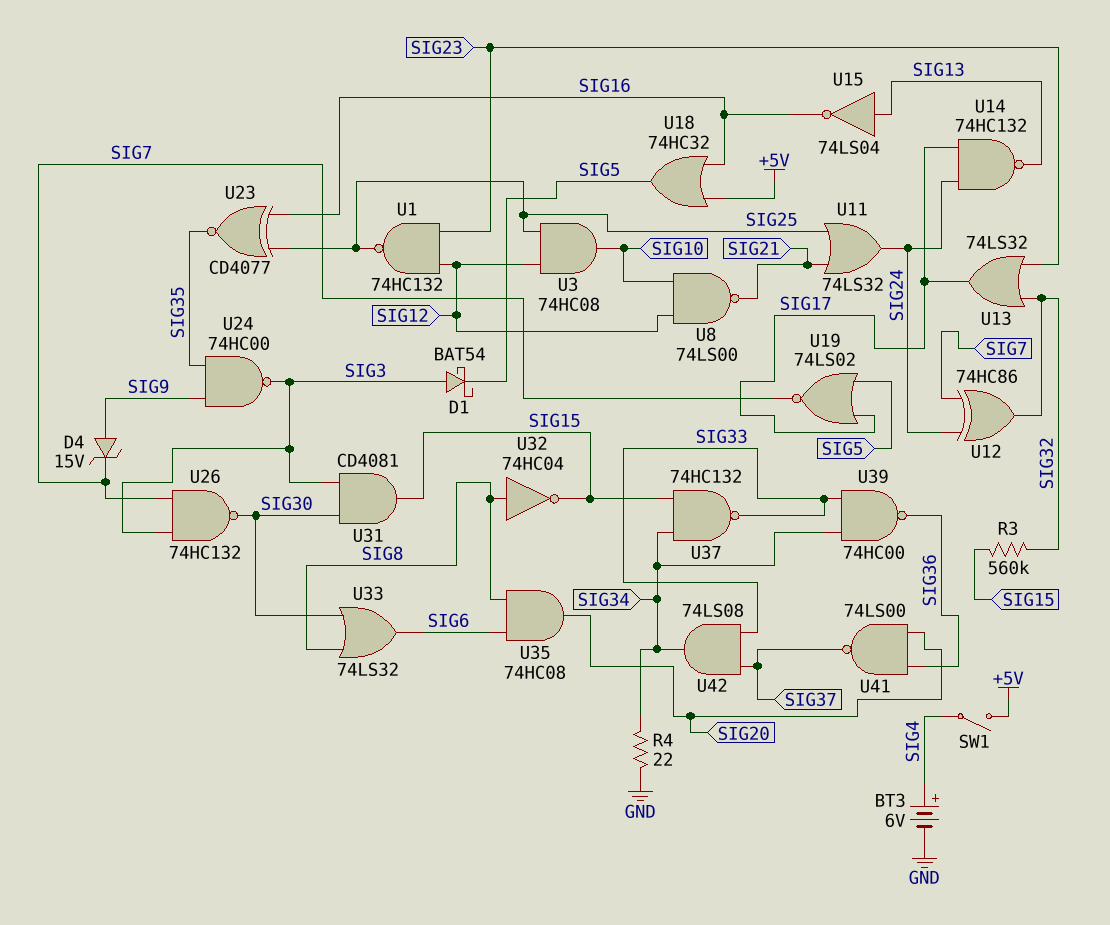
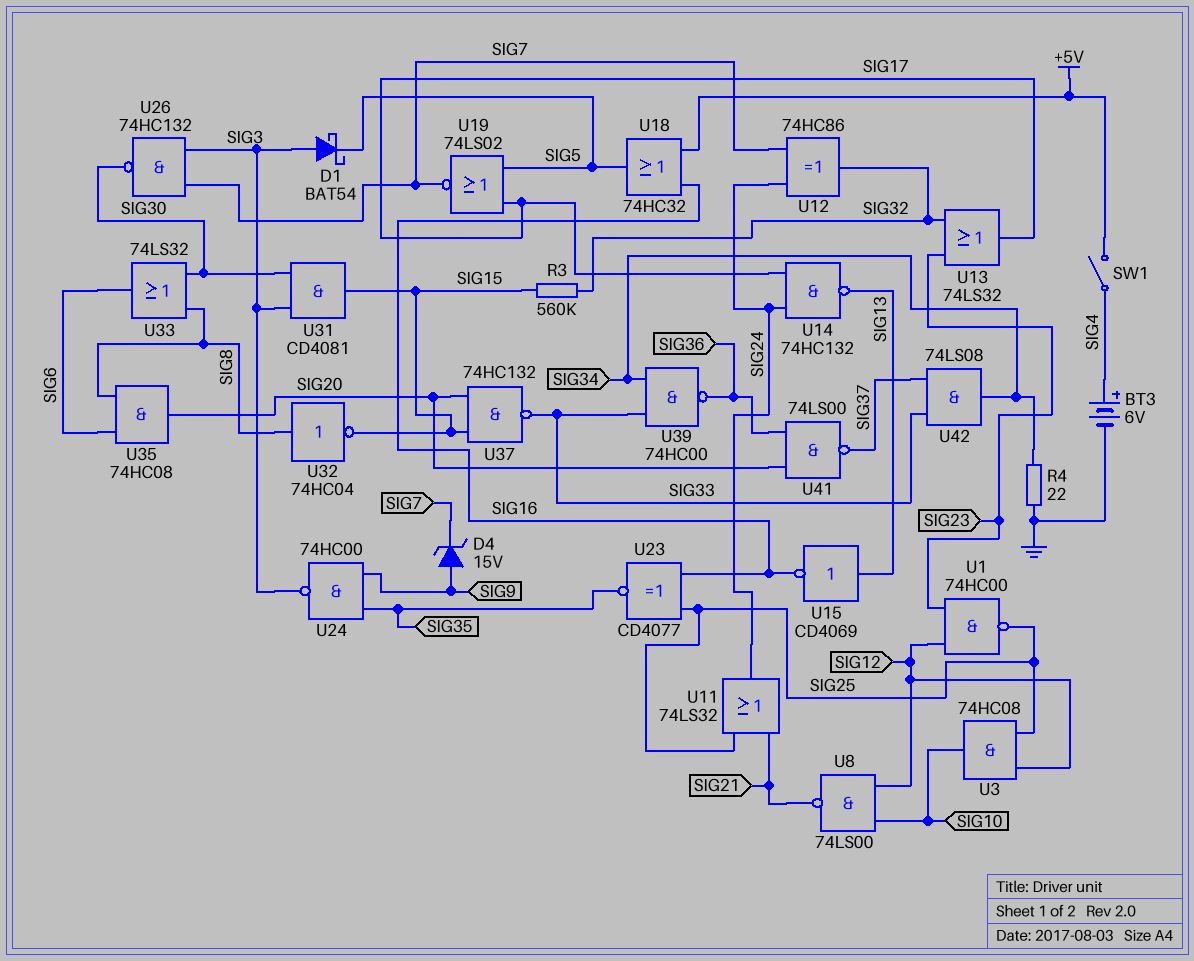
U1: NAND 74HC132 (in SIG12, in SIG23, out SIG25) -> NAND 74HC00 (in SIG12, in SIG23, out SIG25)
U15: NOT 74LS04 (in SIG13, out SIG16) -> NOT CD4069 (in SIG13, out SIG16)
U37: NAND 74HC132 (in SIG15, in SIG34, out SIG33) -> NAND 74HC132 (in SIG15, in SIG20, out SIG33)

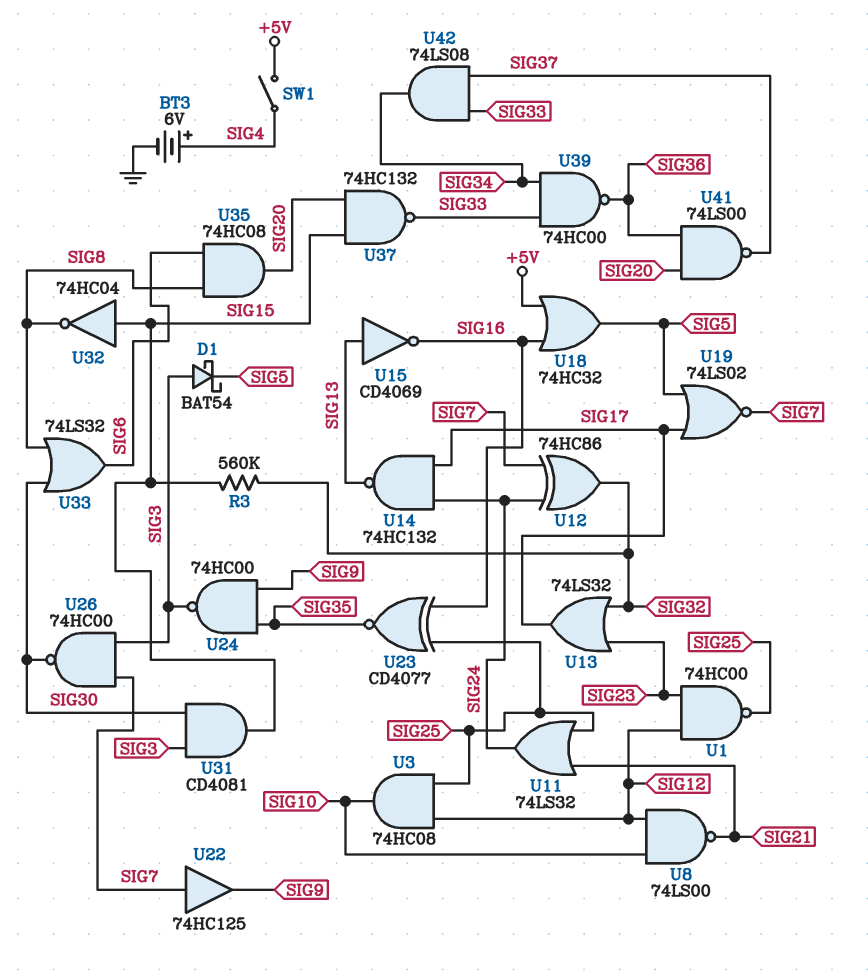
D4: zener 15V (A SIG9, K SIG7) -> none
R4: 22 (GND, SIG34) -> none
U22: none -> buffer 74HC125 (in SIG7, out SIG9)
U26: NAND 74HC132 (in SIG3, in SIG7, out SIG30) -> NAND 74HC00 (in SIG3, in SIG7, out SIG30)
U32: NOT 74HC04 (in SIG8, out SIG15) -> NOT 74HC04 (in SIG15, out SIG8)

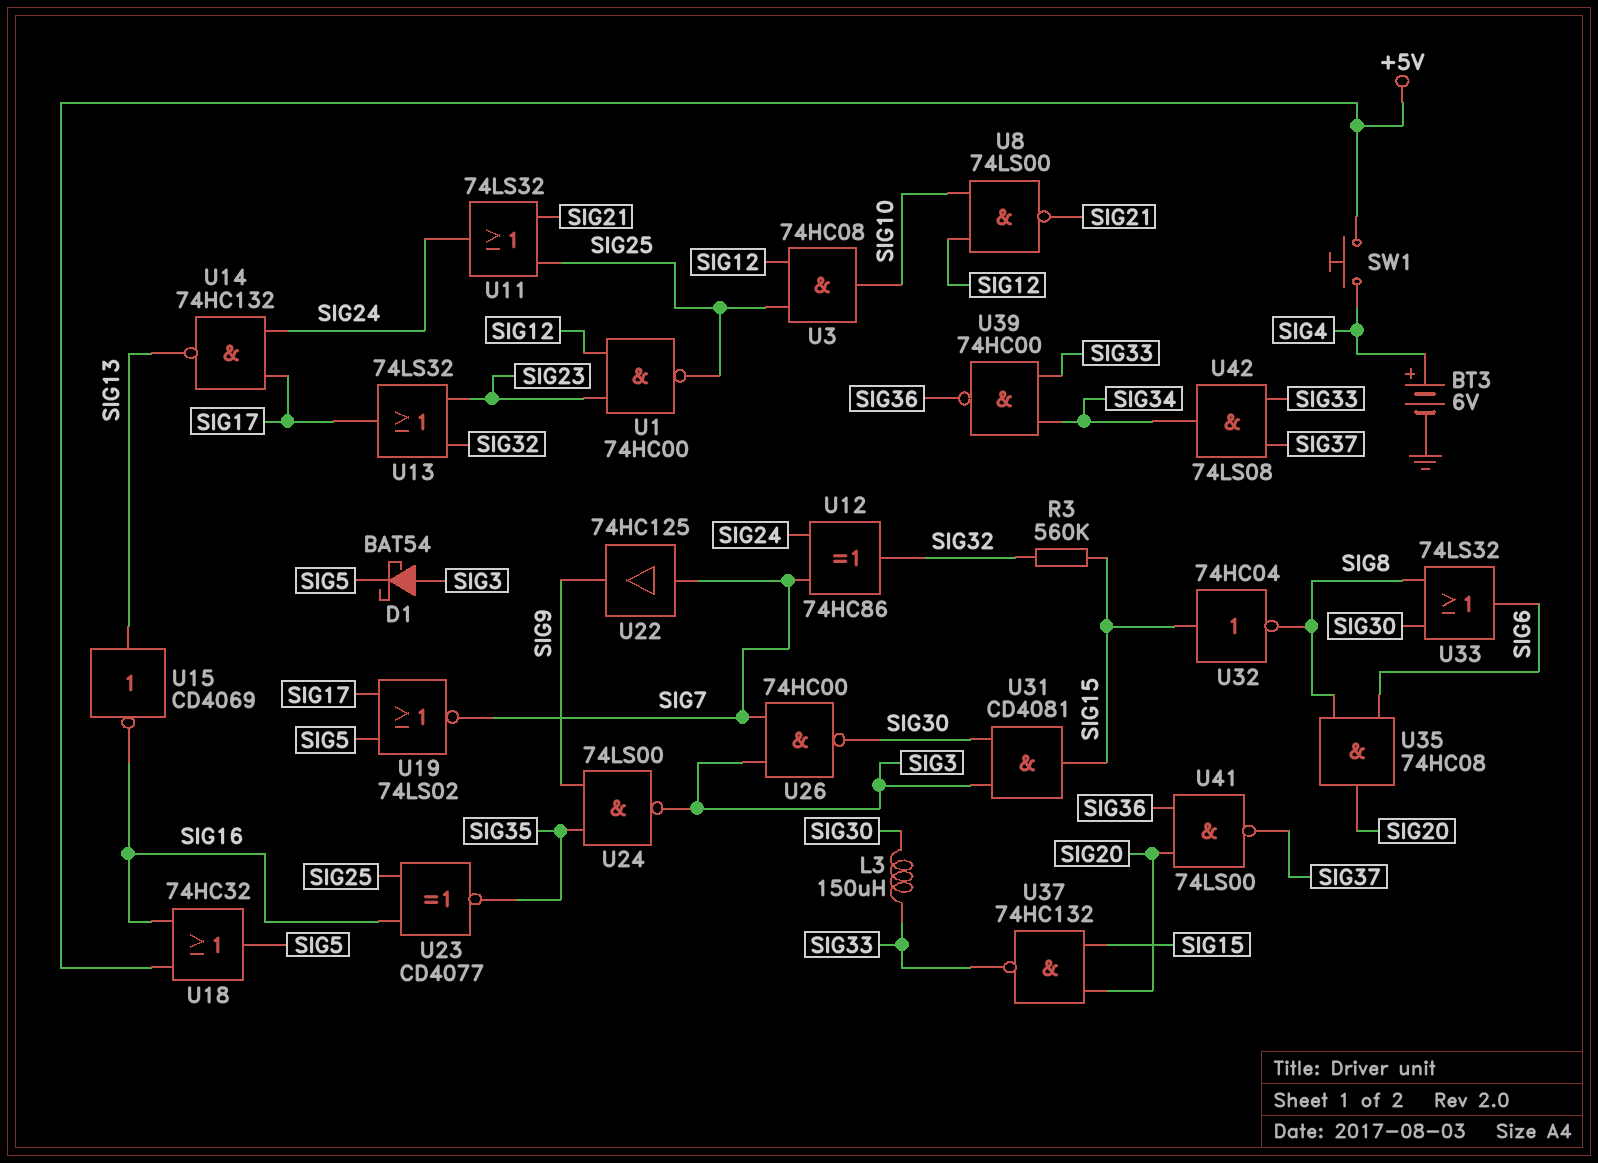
L3: none -> 150uH (SIG30, SIG33)
SW1: switch (+5V, SIG4) -> button (+5V, SIG4)
U24: NAND 74HC00 (in SIG9, in SIG35, out SIG3) -> NAND 74LS00 (in SIG9, in SIG35, out SIG3)

